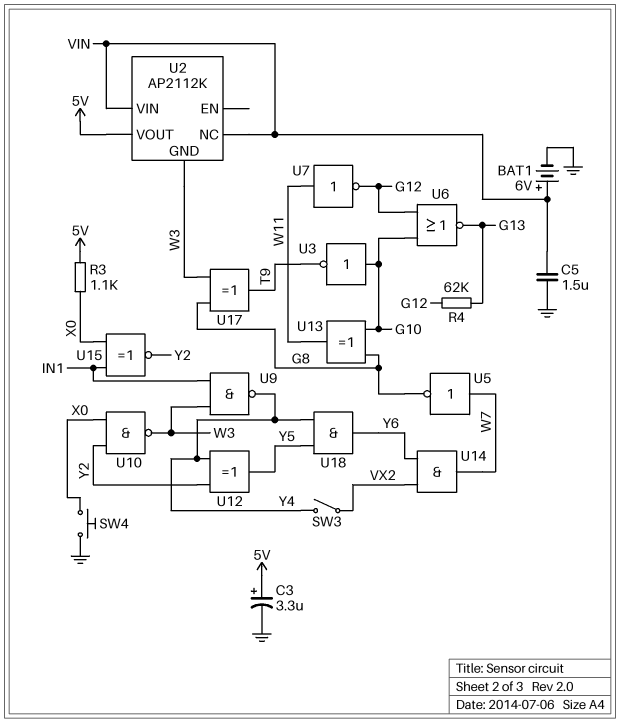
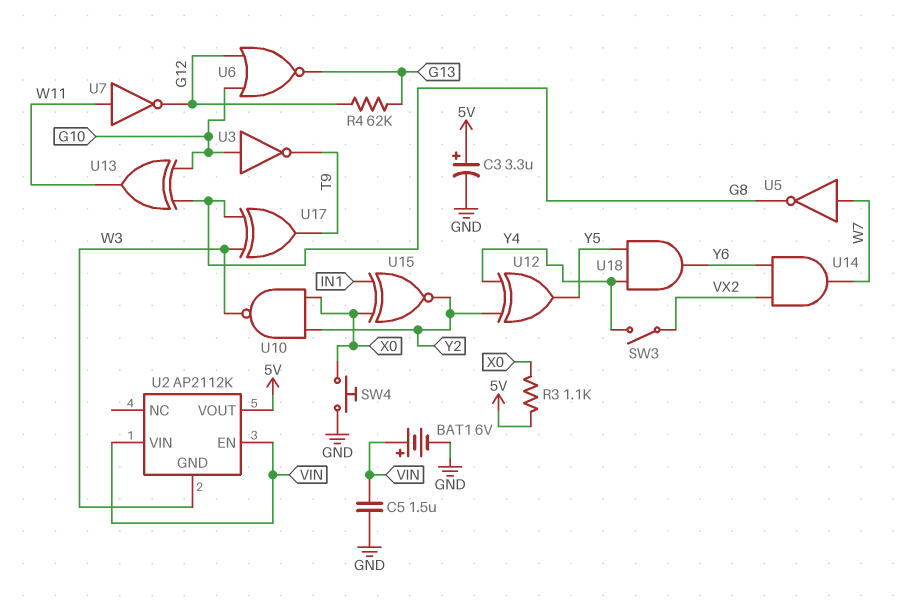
U2 pin EN: none -> VIN
U2 pin NC: VIN -> none
U9: NAND (in IN1, in W3, out Y4) -> none

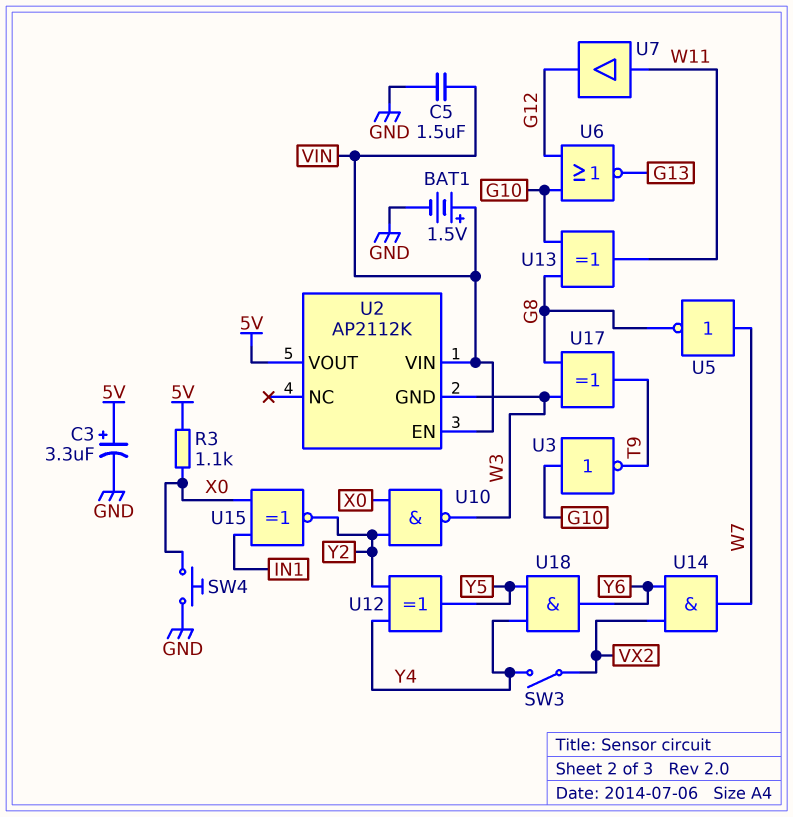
BAT1: 6V (plus VIN, minus GND) -> 1.5V (plus VIN, minus GND)
R4: 62k (G12, G13) -> none
U7: NOT (in W11, out G12) -> buffer (in W11, out G12)

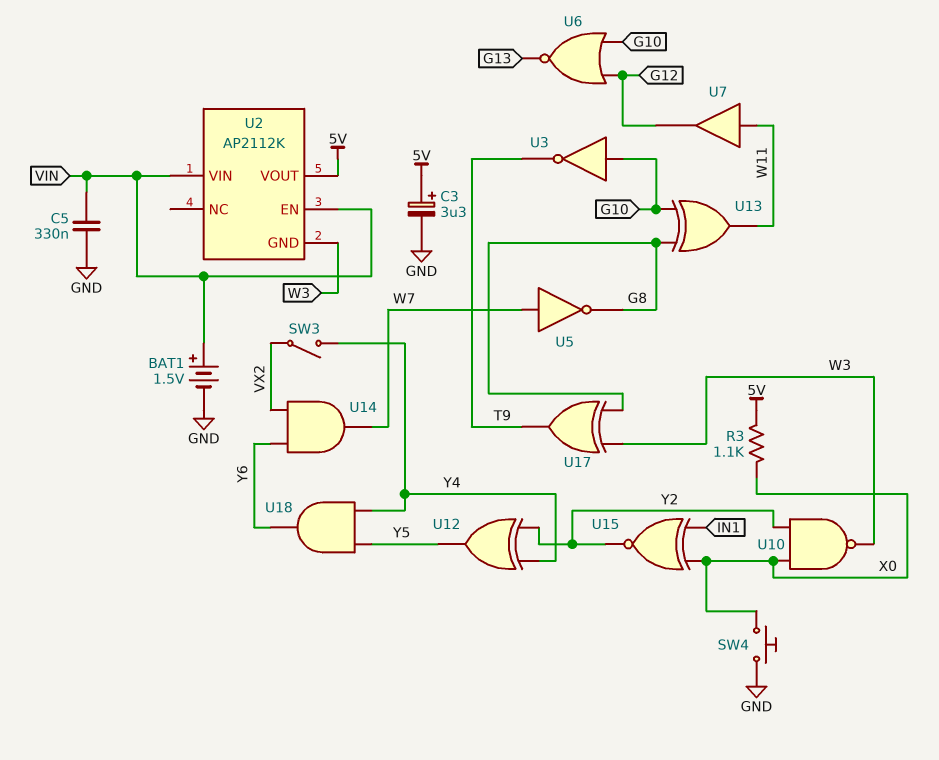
C5: 1.5uF (GND, VIN) -> 330nF (GND, VIN)

